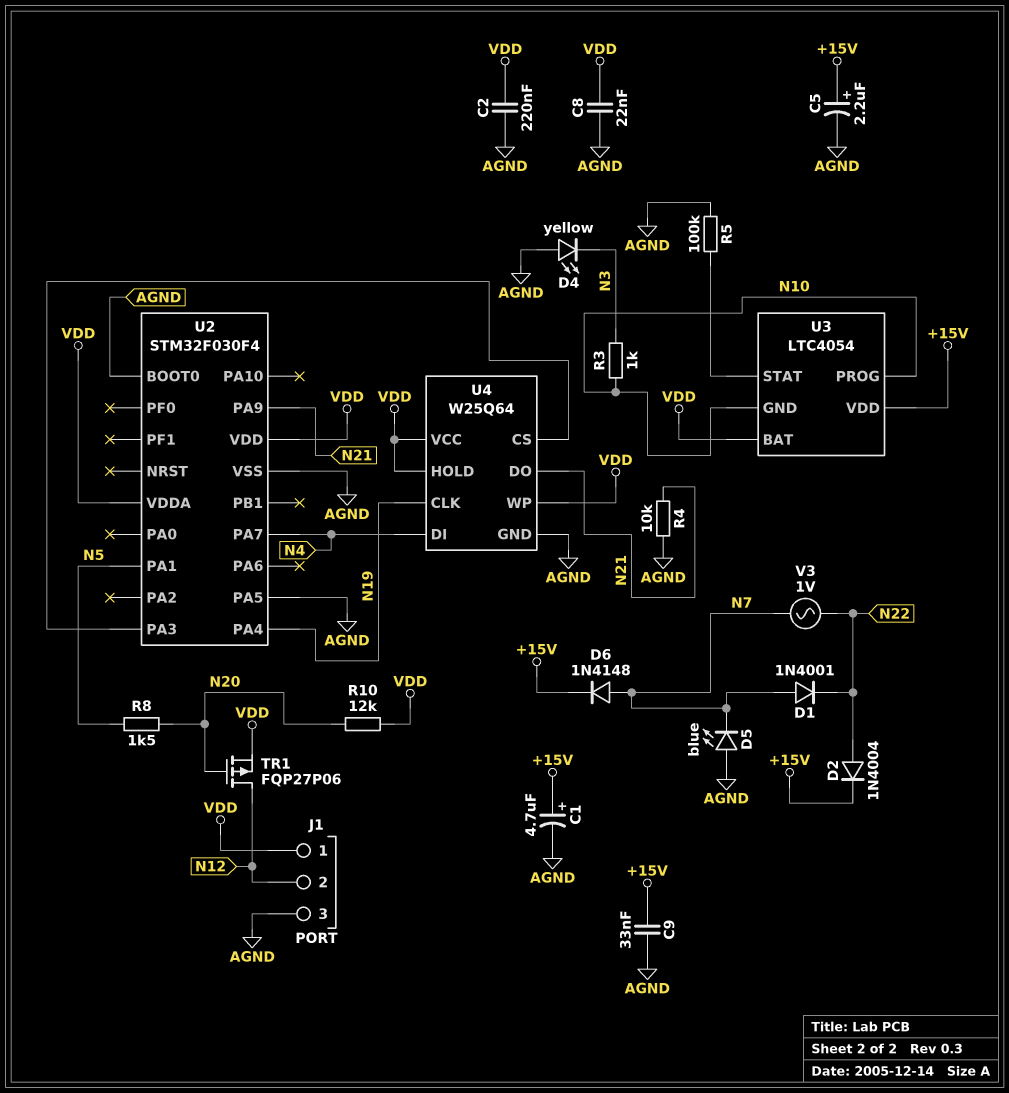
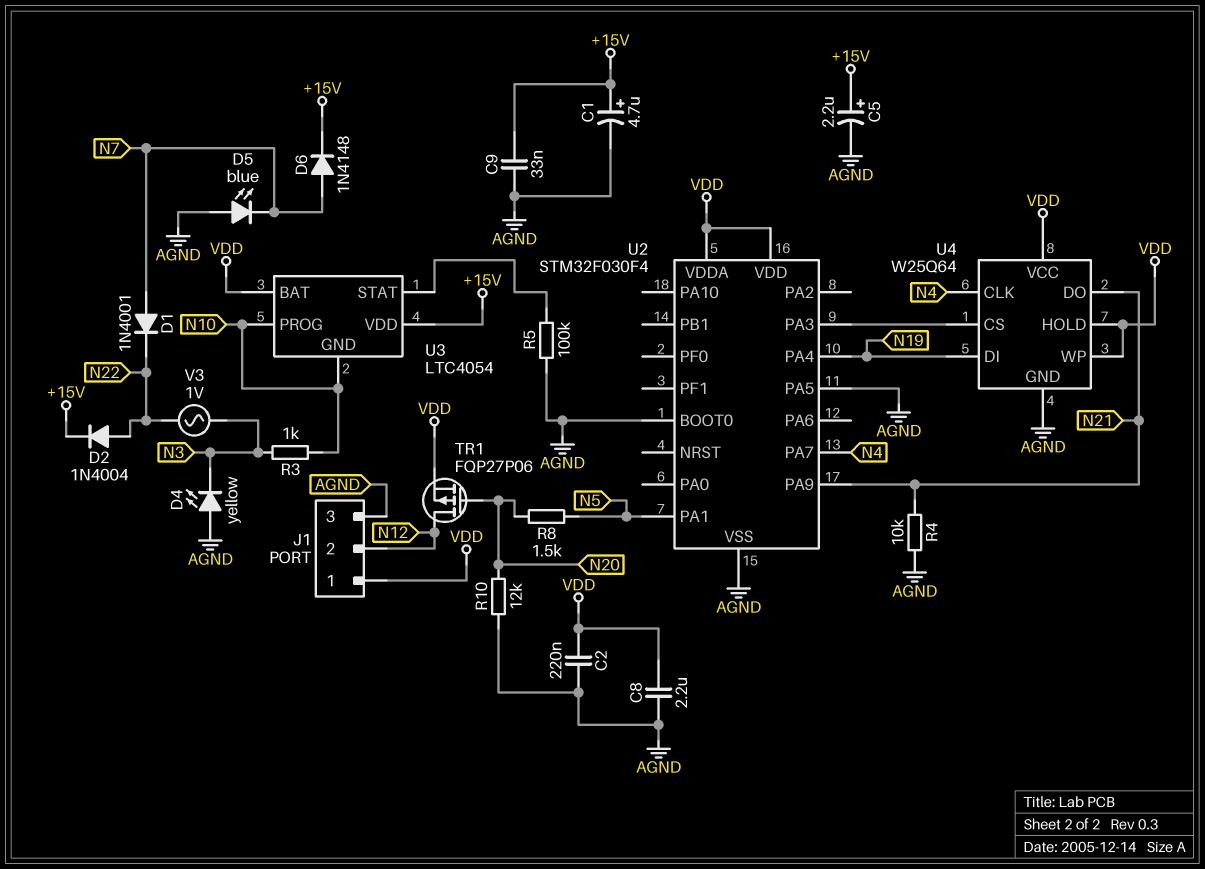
C8: 22nF (AGND, VDD) -> 2.2uF (AGND, VDD)
R10: 12k (N20, VDD) -> 12k (AGND, N20)
U4 pin CLK: N19 -> N4
U4 pin DI: N4 -> N19
V3: AC 1V (N7, N22) -> AC 1V (N3, N22)

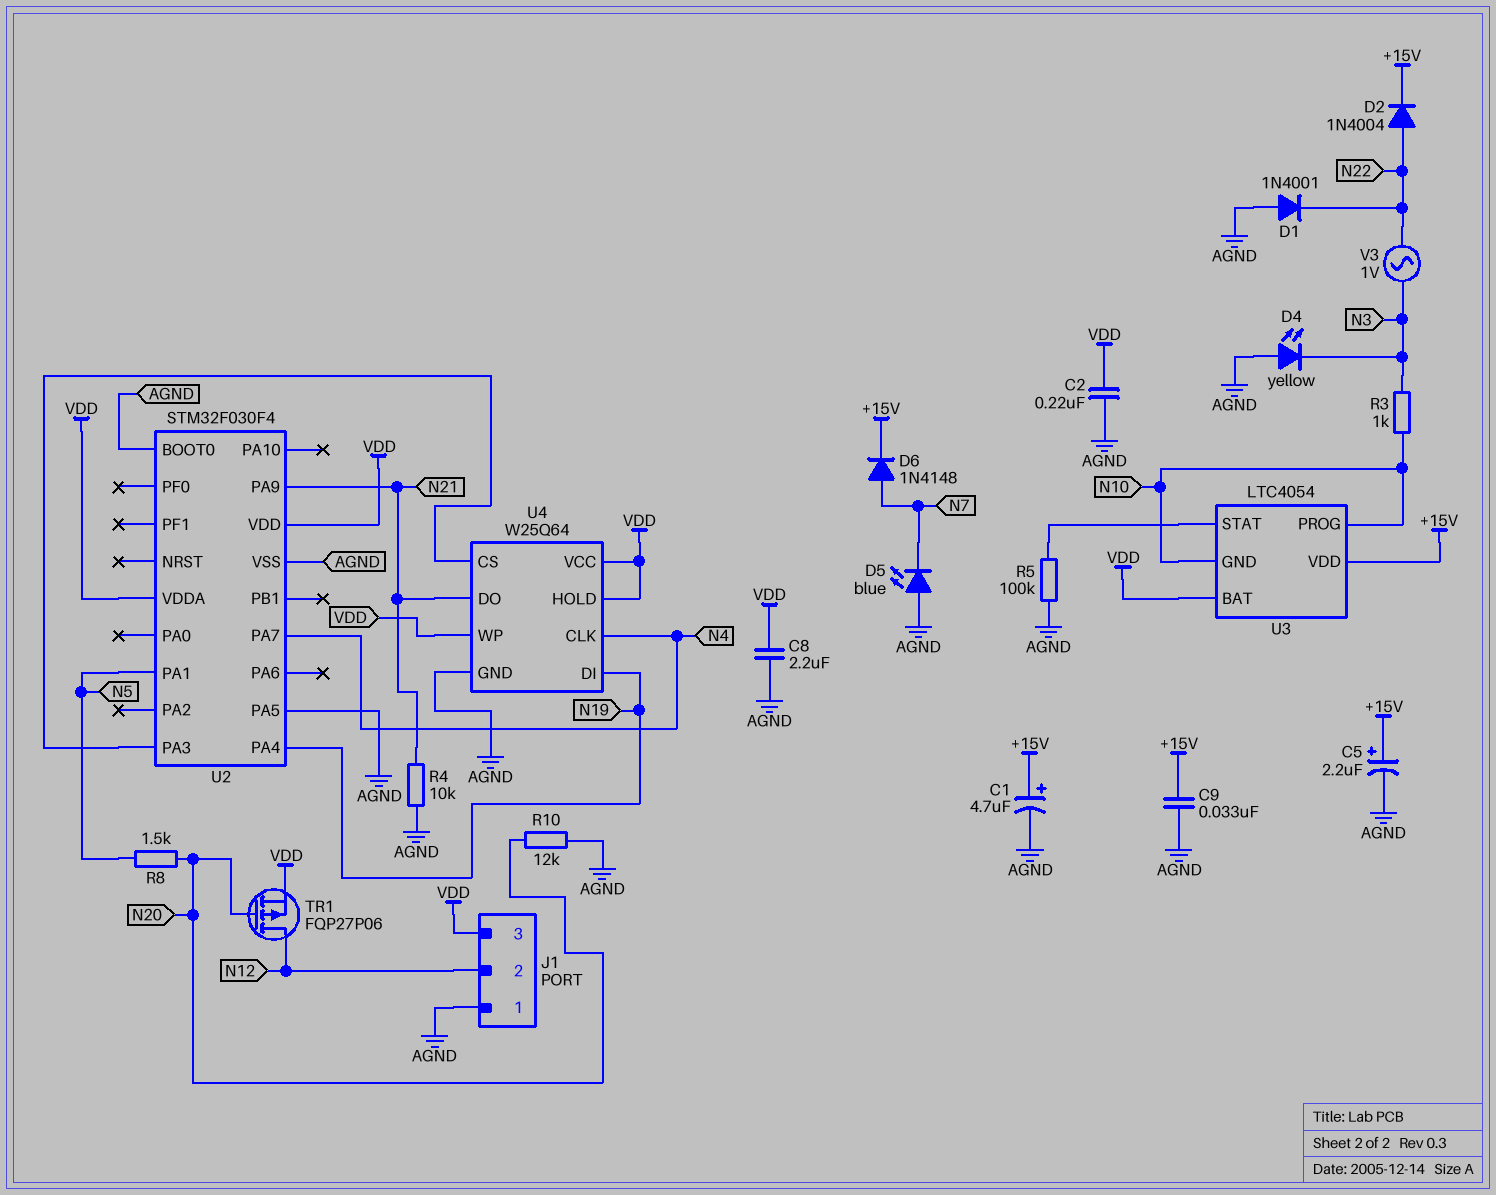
D1: diode 1N4001 (A N7, K N22) -> diode 1N4001 (A AGND, K N22)
J1 pin 1: VDD -> AGND
J1 pin 3: AGND -> VDD

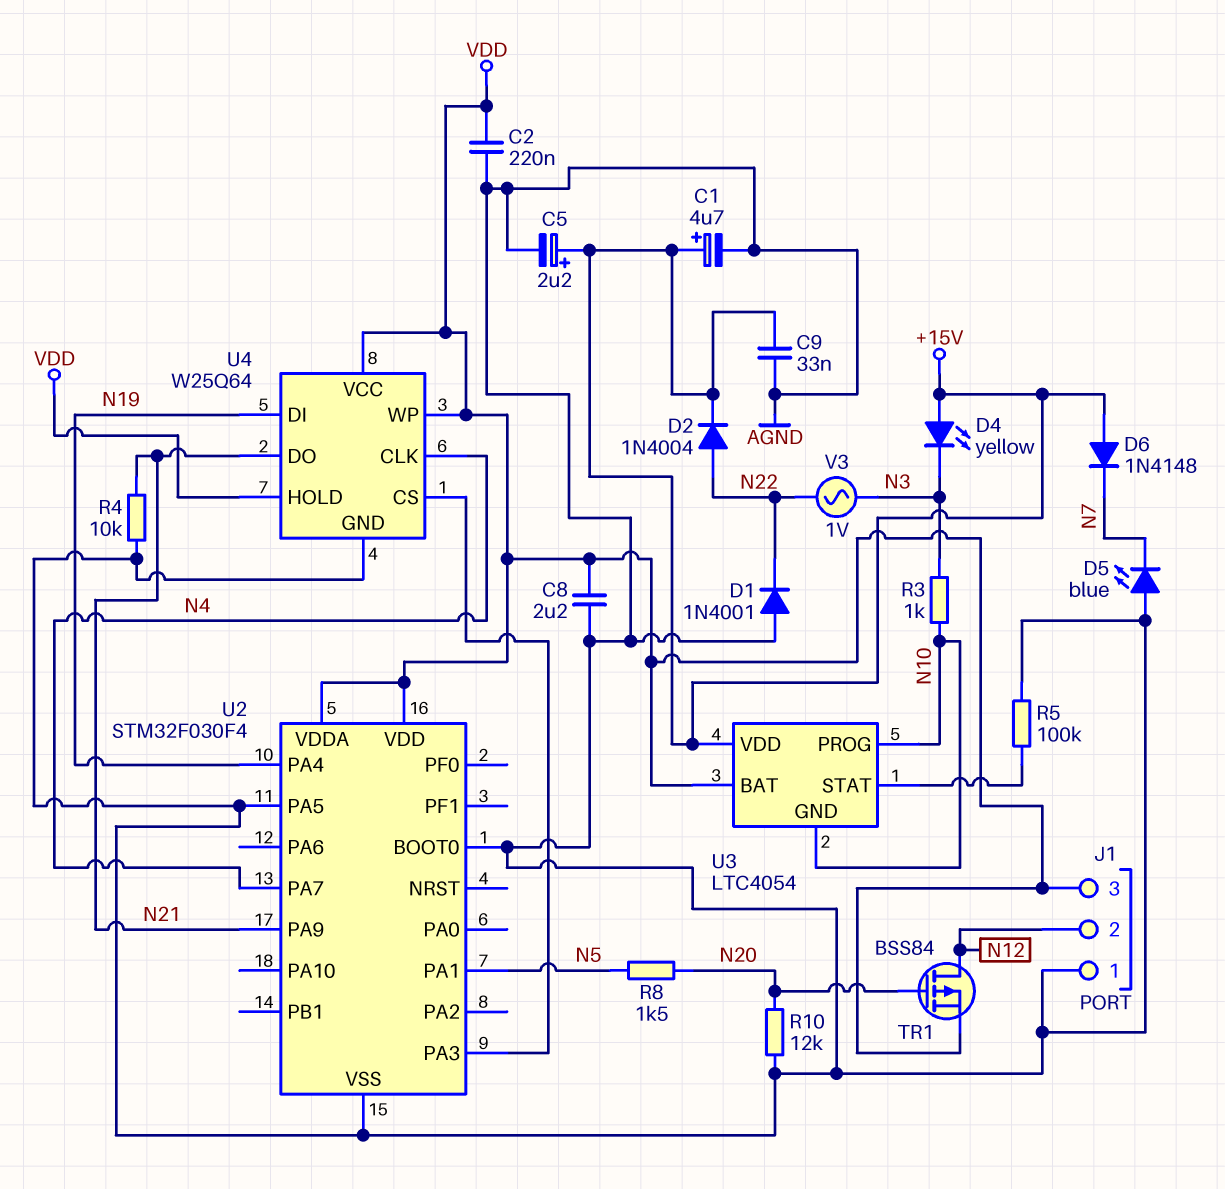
D4: LED yellow (A AGND, K N3) -> LED yellow (A +15V, K N3)
D6: diode 1N4148 (A N7, K +15V) -> diode 1N4148 (A +15V, K N7)
TR1: PMOS FQP27P06 (G N20, D N12, S VDD) -> PMOS BSS84 (G N20, D N12, S VDD)

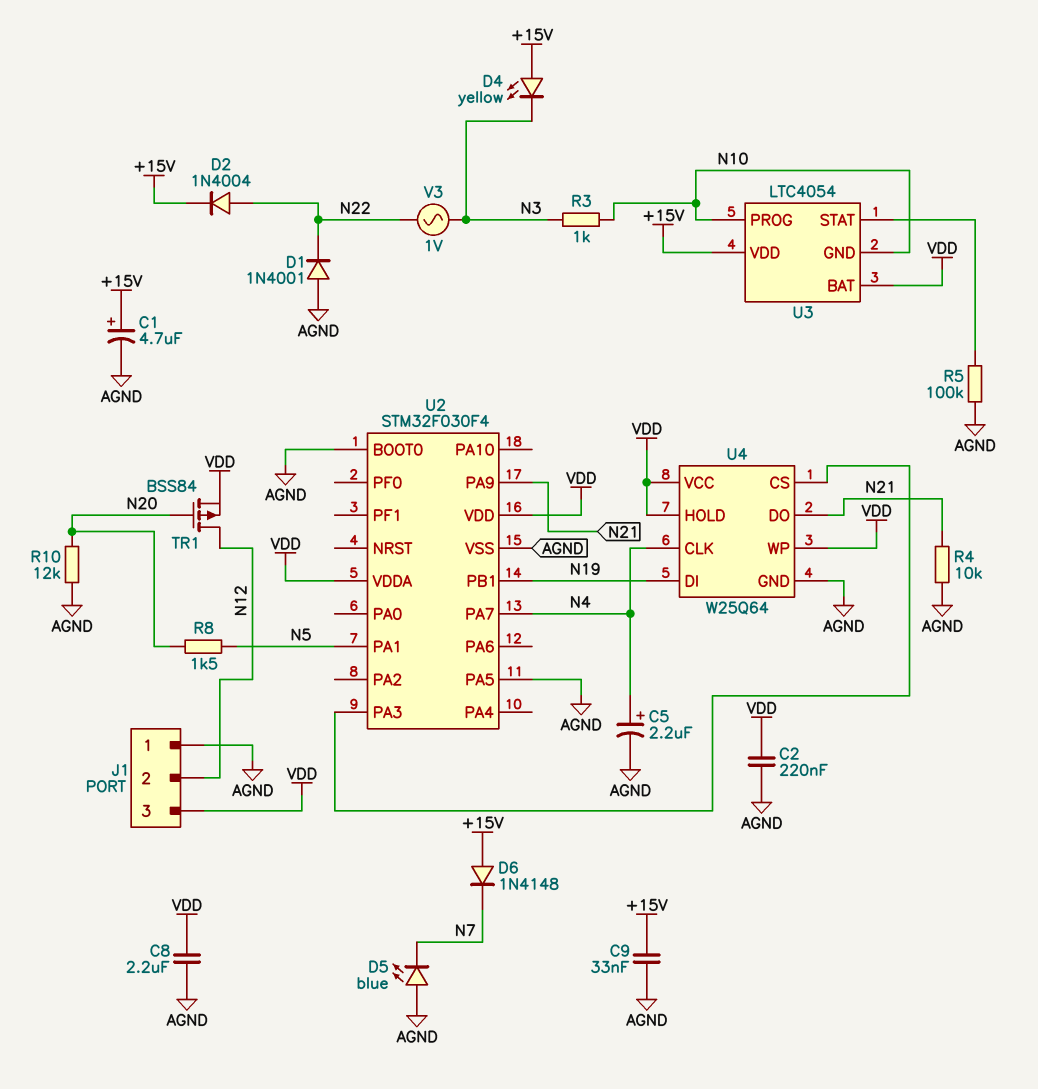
C5: 2.2uF (plus +15V, minus AGND) -> 2.2uF (plus N4, minus AGND)
U2 pin PA4: N19 -> none
U2 pin PB1: none -> N19

